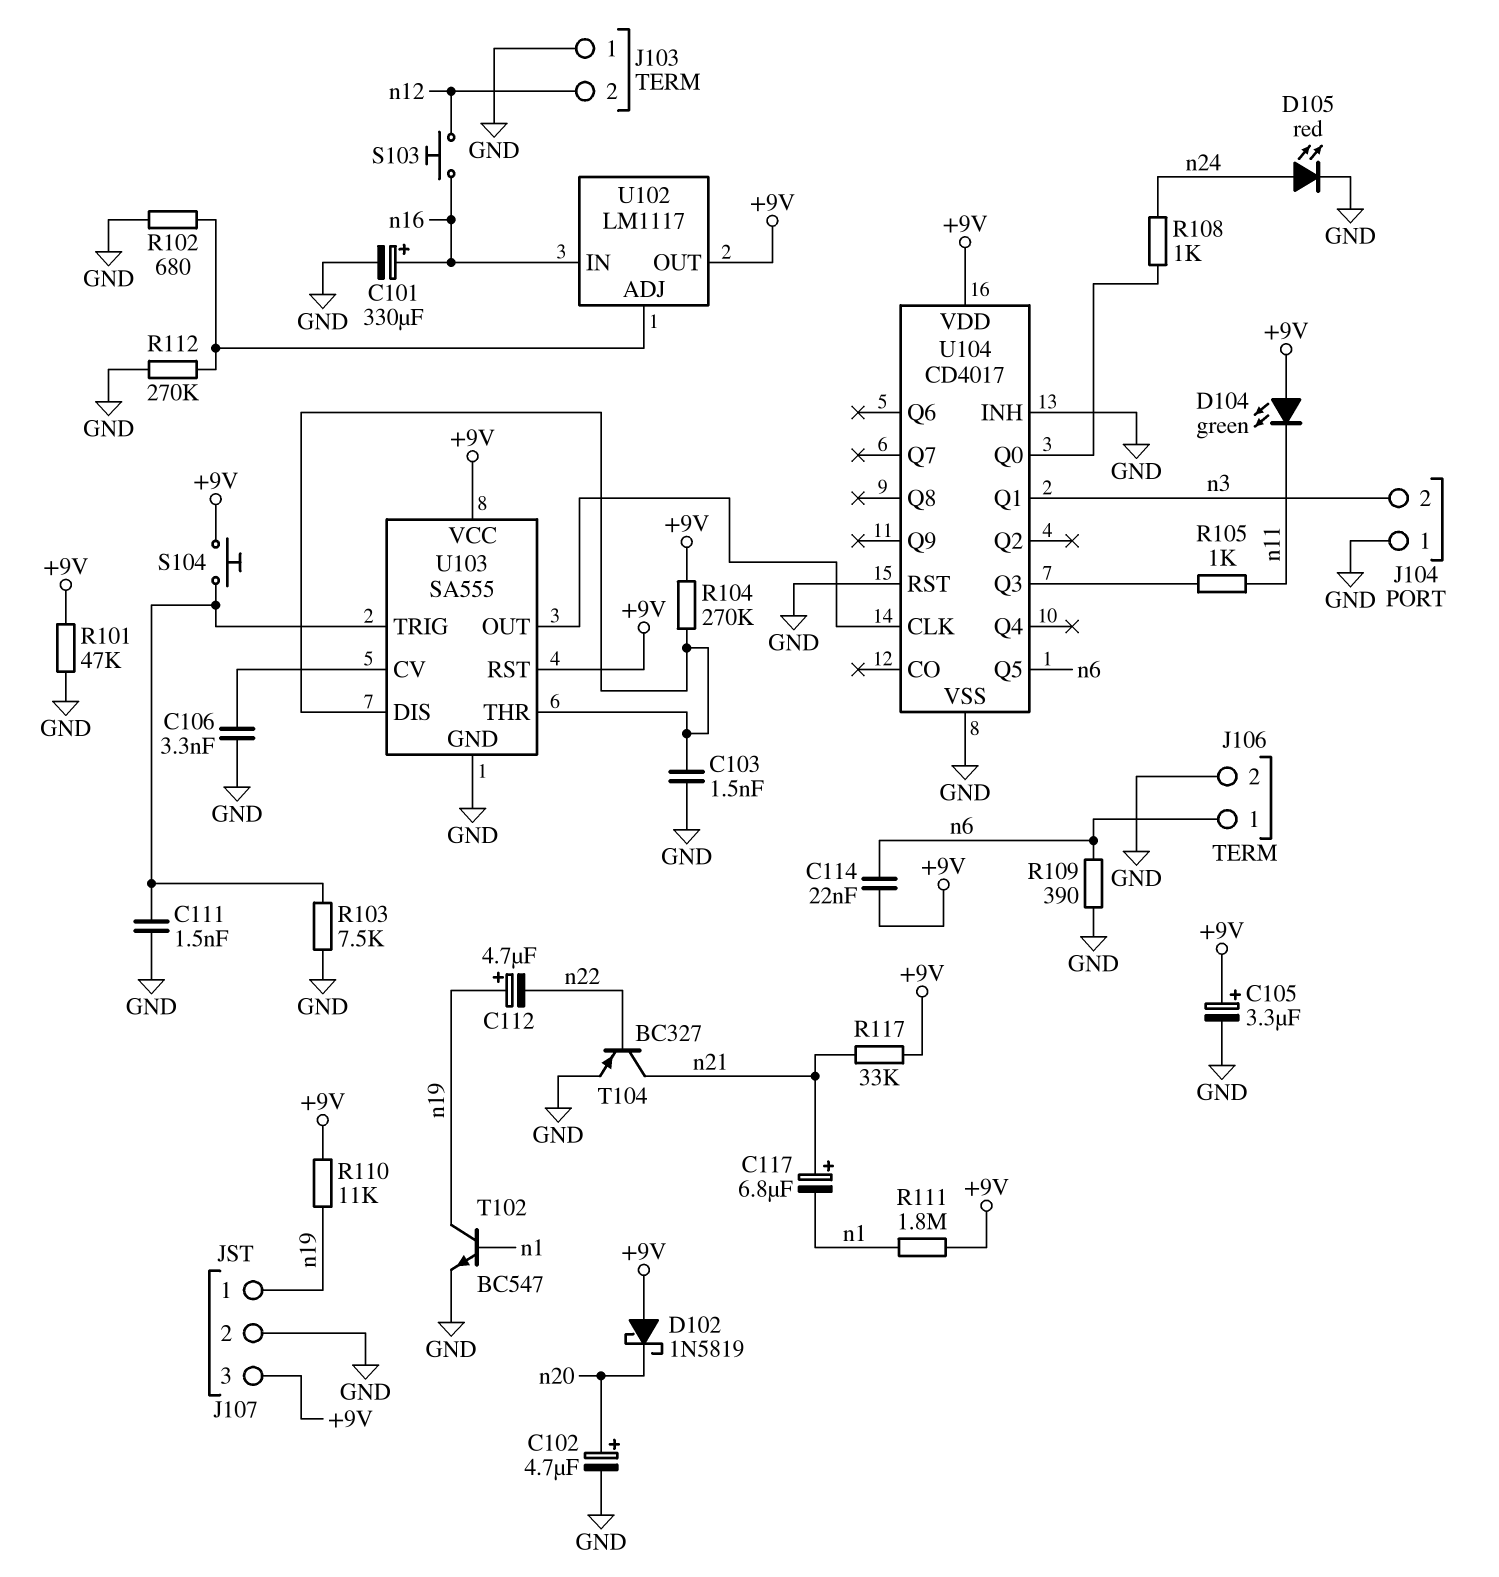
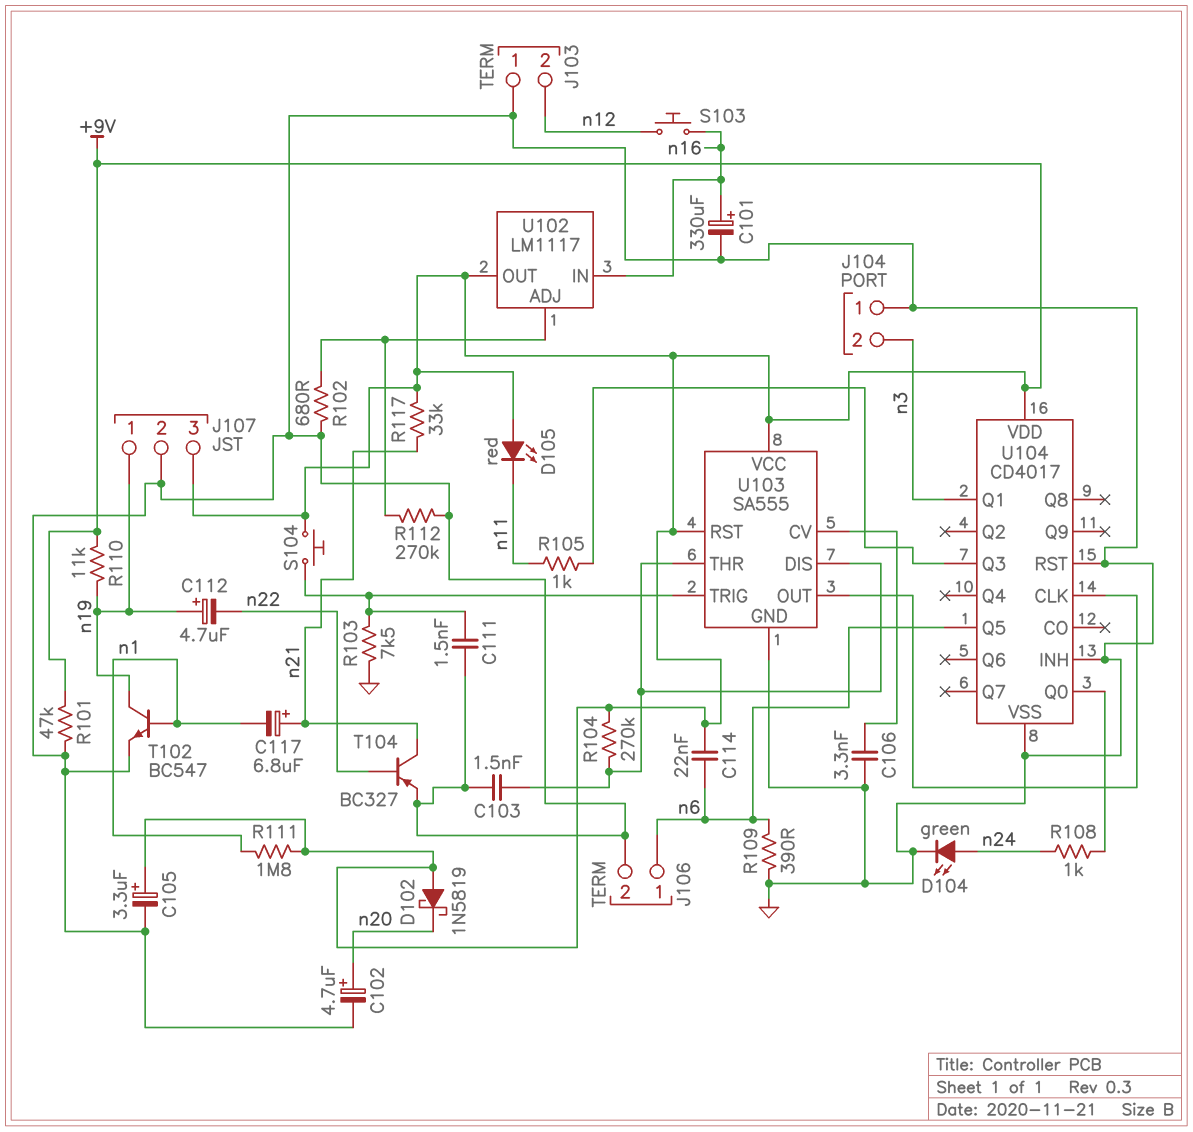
D104: LED green (A +9V, K n11) -> LED green (A n24, K GND)
D105: LED red (A n24, K GND) -> LED red (A +9V, K n11)

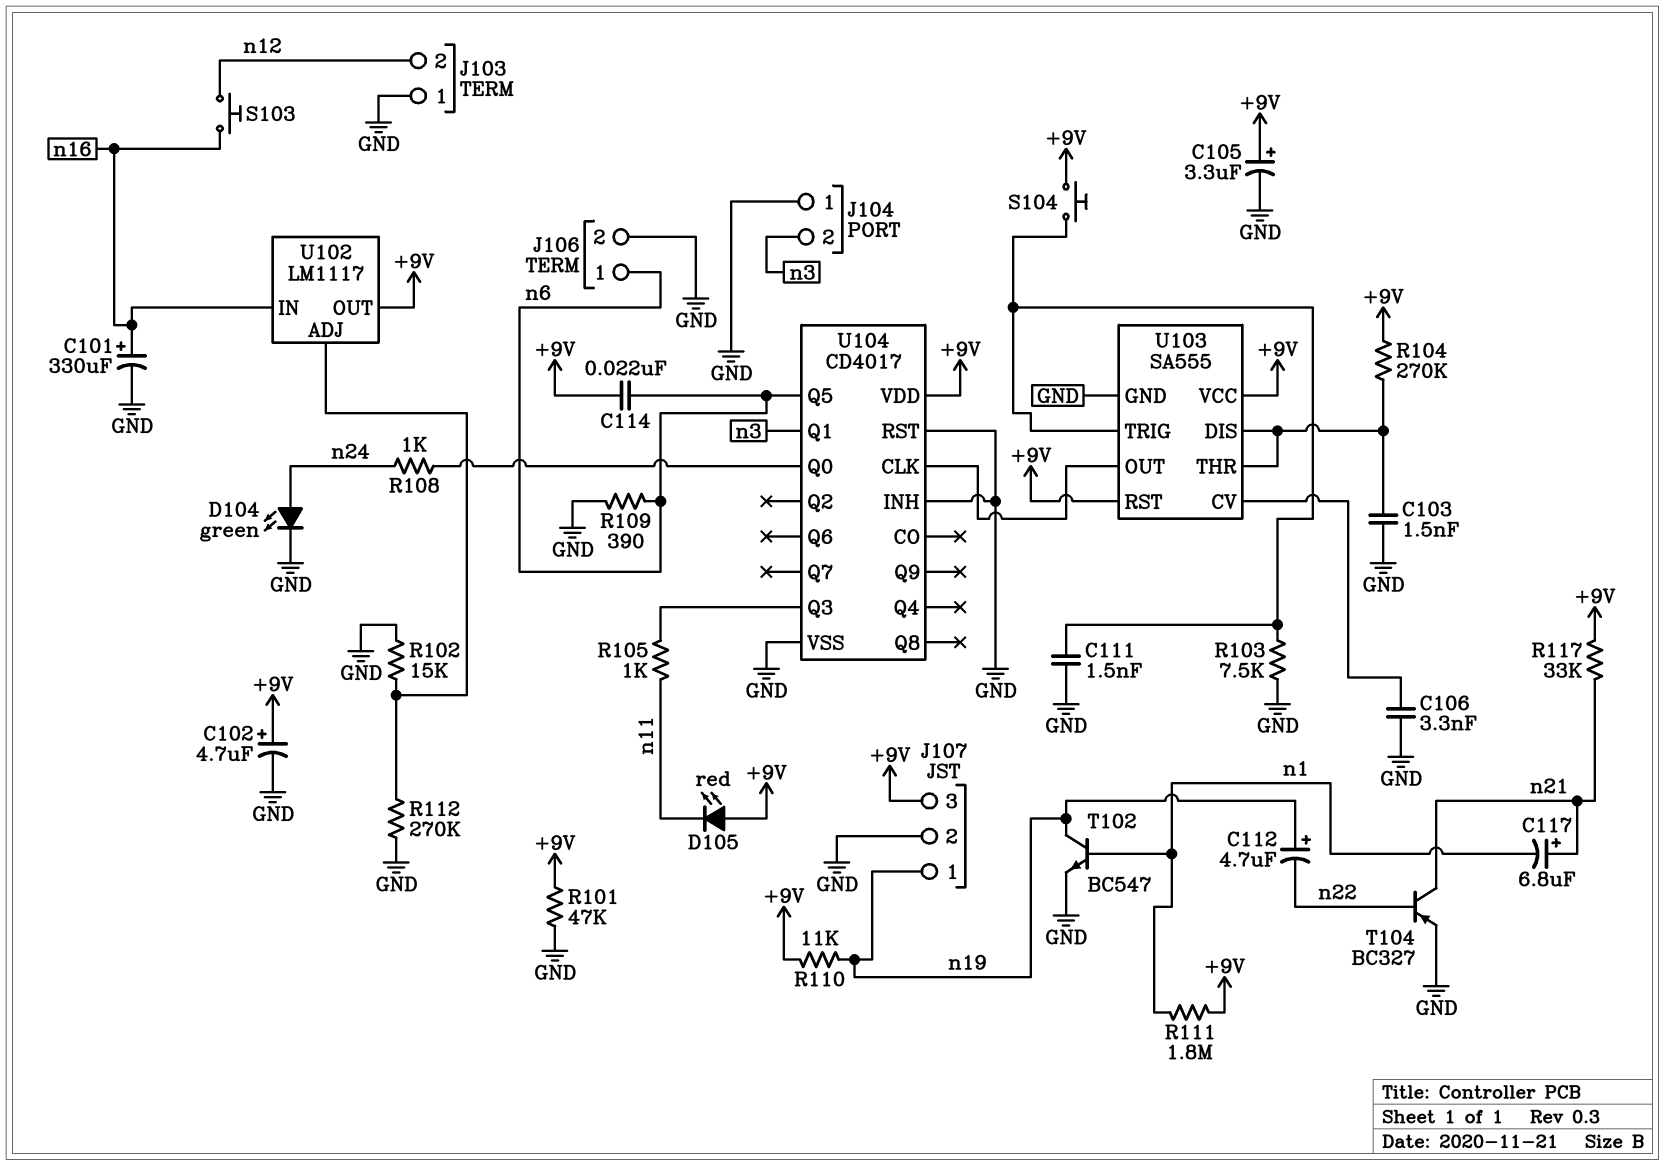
C102: 4.7uF (plus n20, minus GND) -> 4.7uF (plus +9V, minus GND)
D102: schottky 1N5819 (A +9V, K n20) -> none
R102: 680 (GND, U102/ADJ) -> 15k (GND, U102/ADJ)

